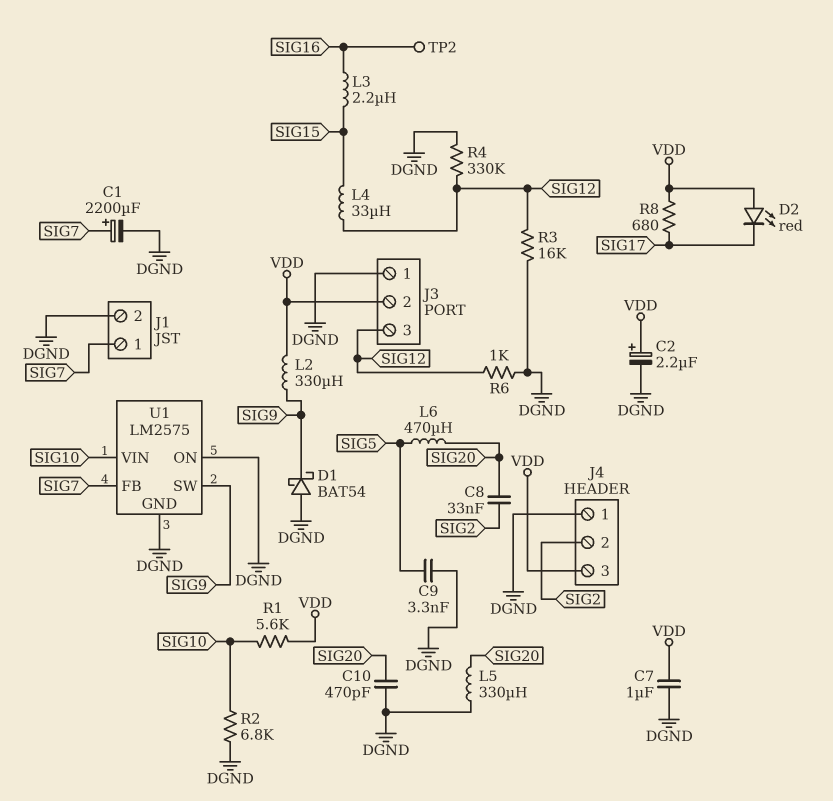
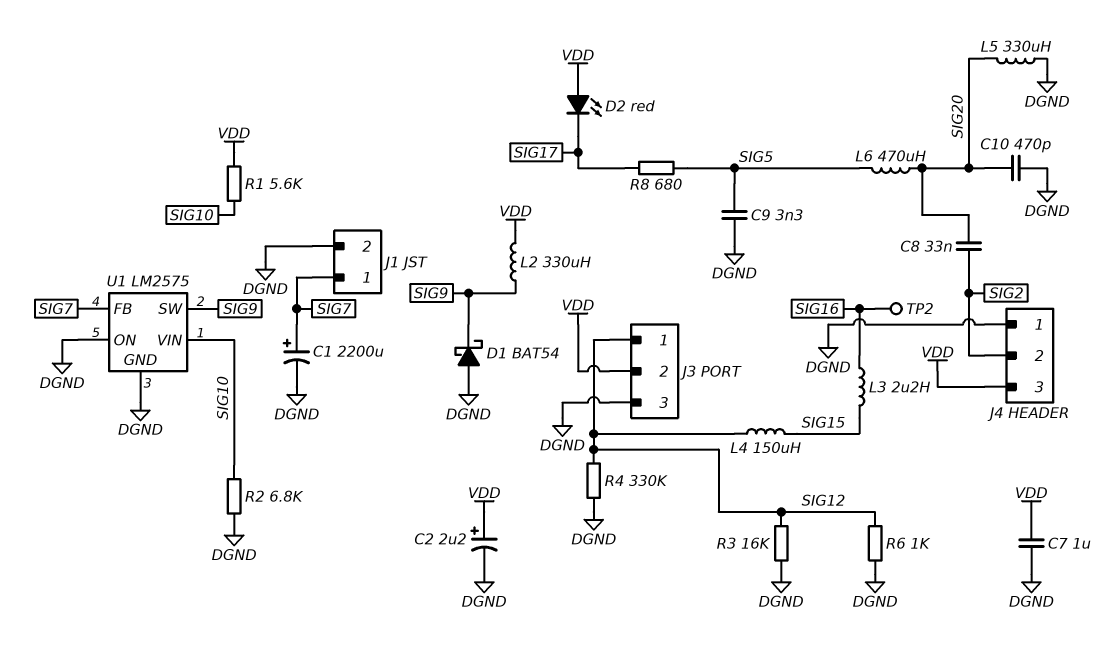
J3 pin 1: DGND -> SIG12
J3 pin 3: SIG12 -> DGND
L4: 33uH (SIG12, SIG15) -> 150uH (SIG12, SIG15)
R8: 680 (SIG17, VDD) -> 680 (SIG5, SIG17)

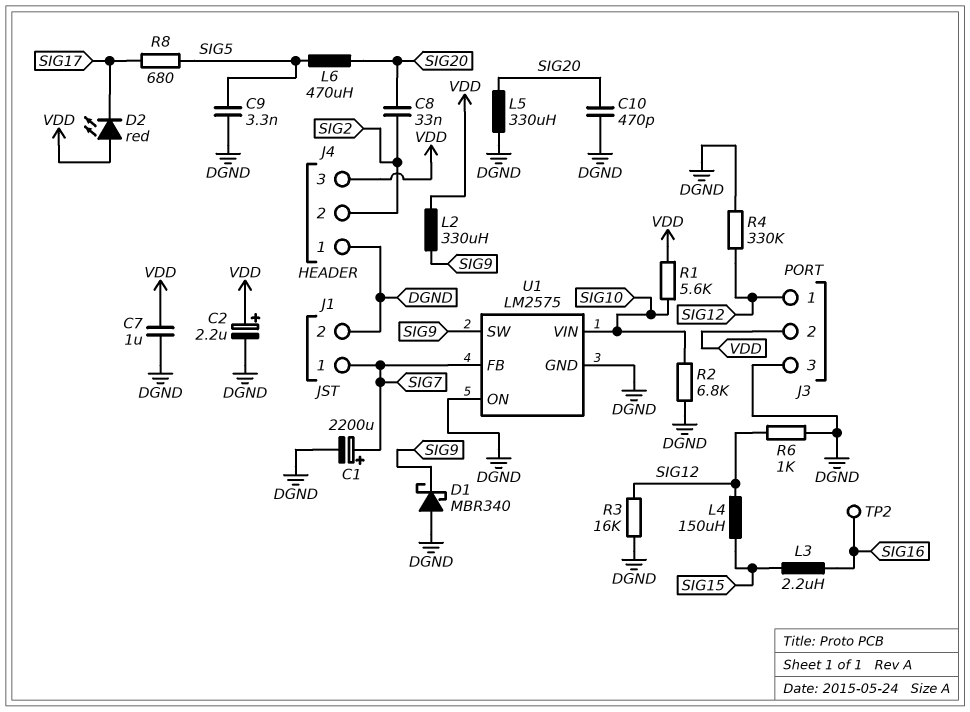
D1: schottky BAT54 (A DGND, K SIG9) -> schottky MBR340 (A DGND, K SIG9)

